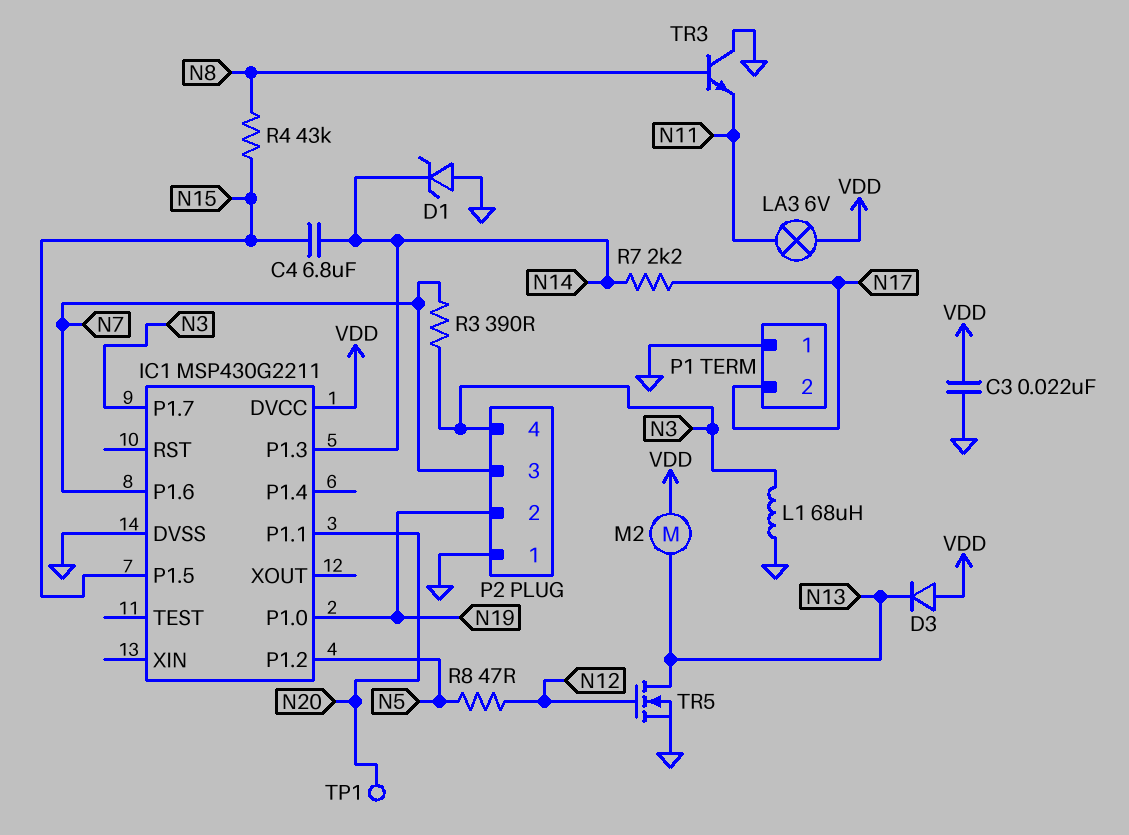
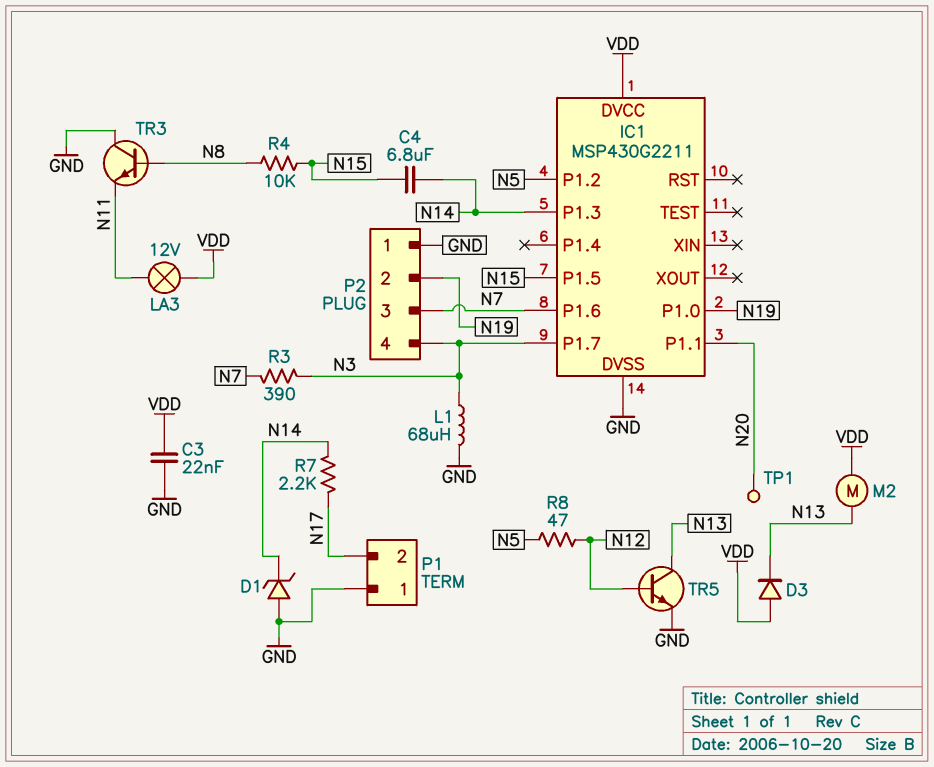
LA3: lamp 6V (N11, VDD) -> lamp 12V (N11, VDD)
R4: 43k (N8, N15) -> 10k (N8, N15)
TR5: NMOS (G N12, D N13, S GND) -> NPN (B N12, C N13, E GND)

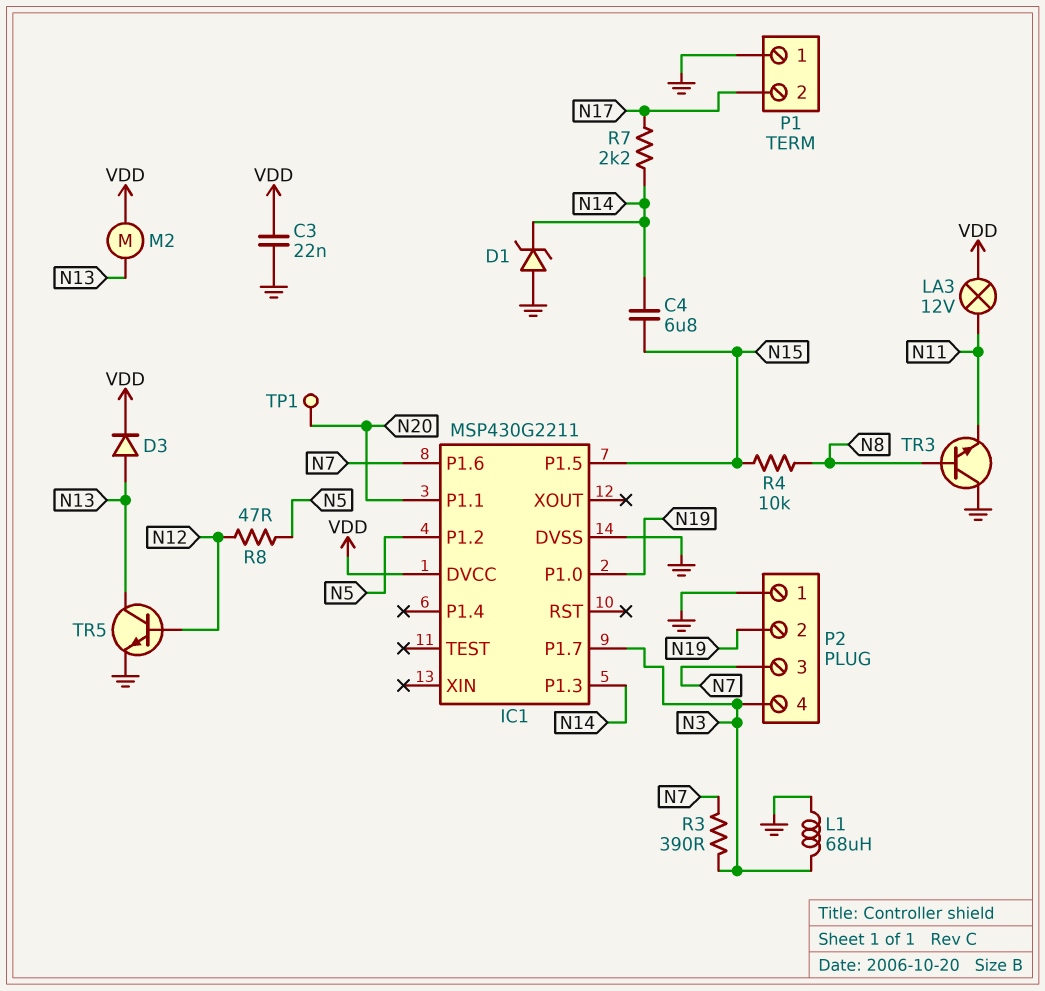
D3: diode (A VDD, K N13) -> diode (A N13, K VDD)

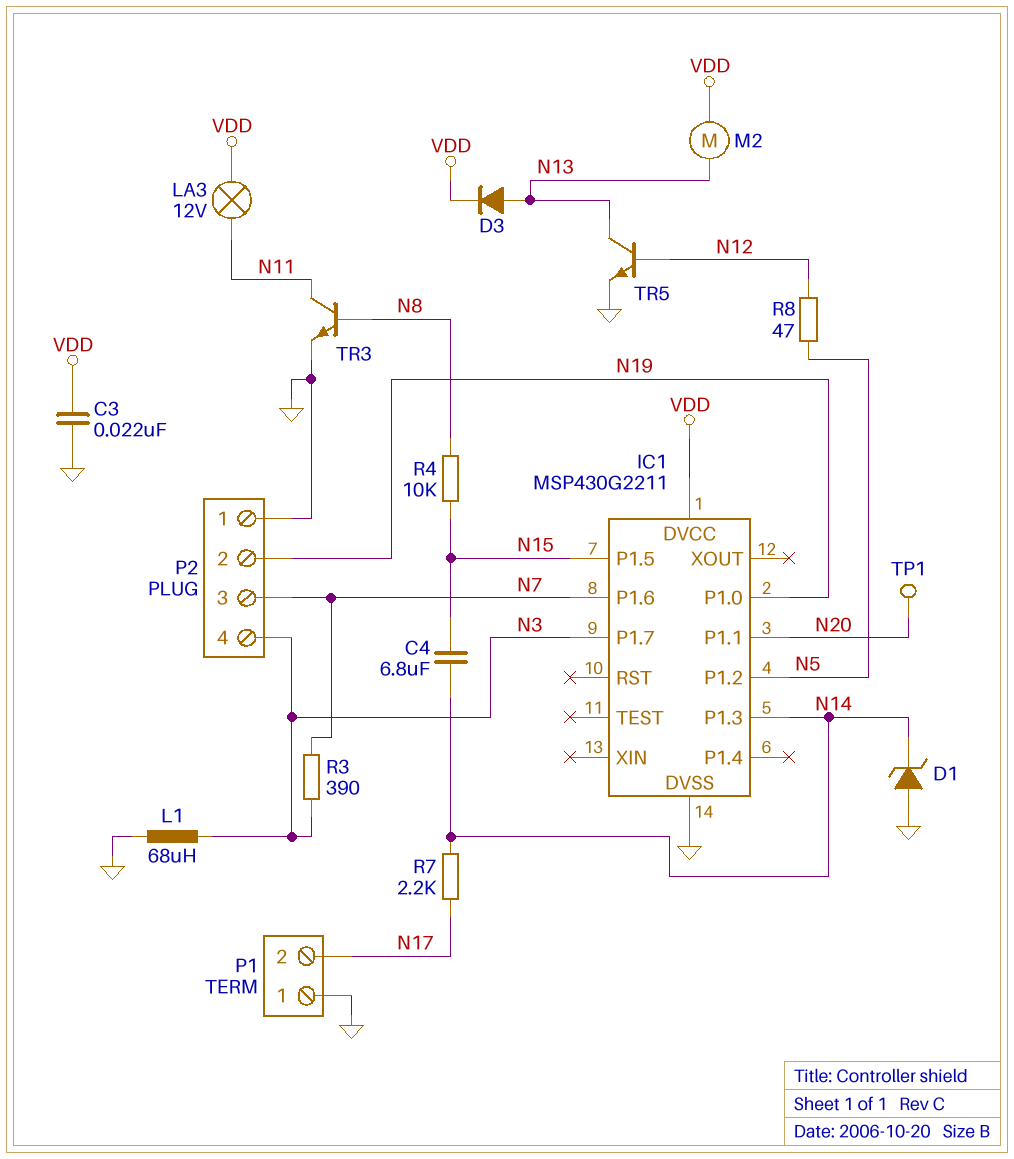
TR3: NPN (B N8, C GND, E N11) -> NPN (B N8, C N11, E GND)

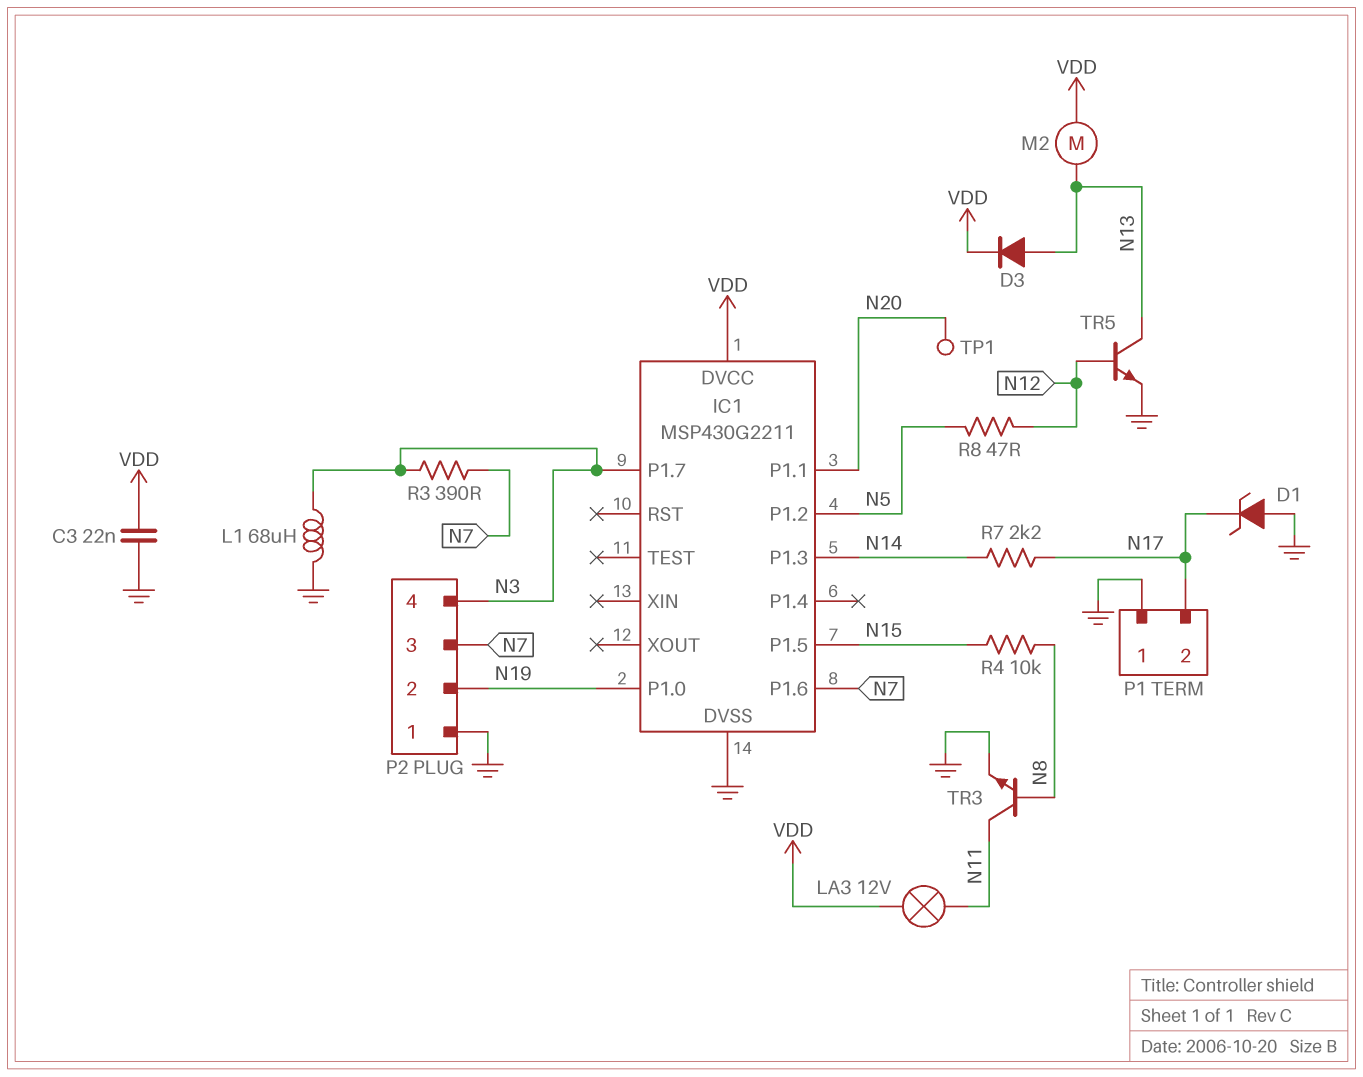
C4: 6.8uF (N14, N15) -> none
D1: zener (A GND, K N14) -> zener (A GND, K N17)

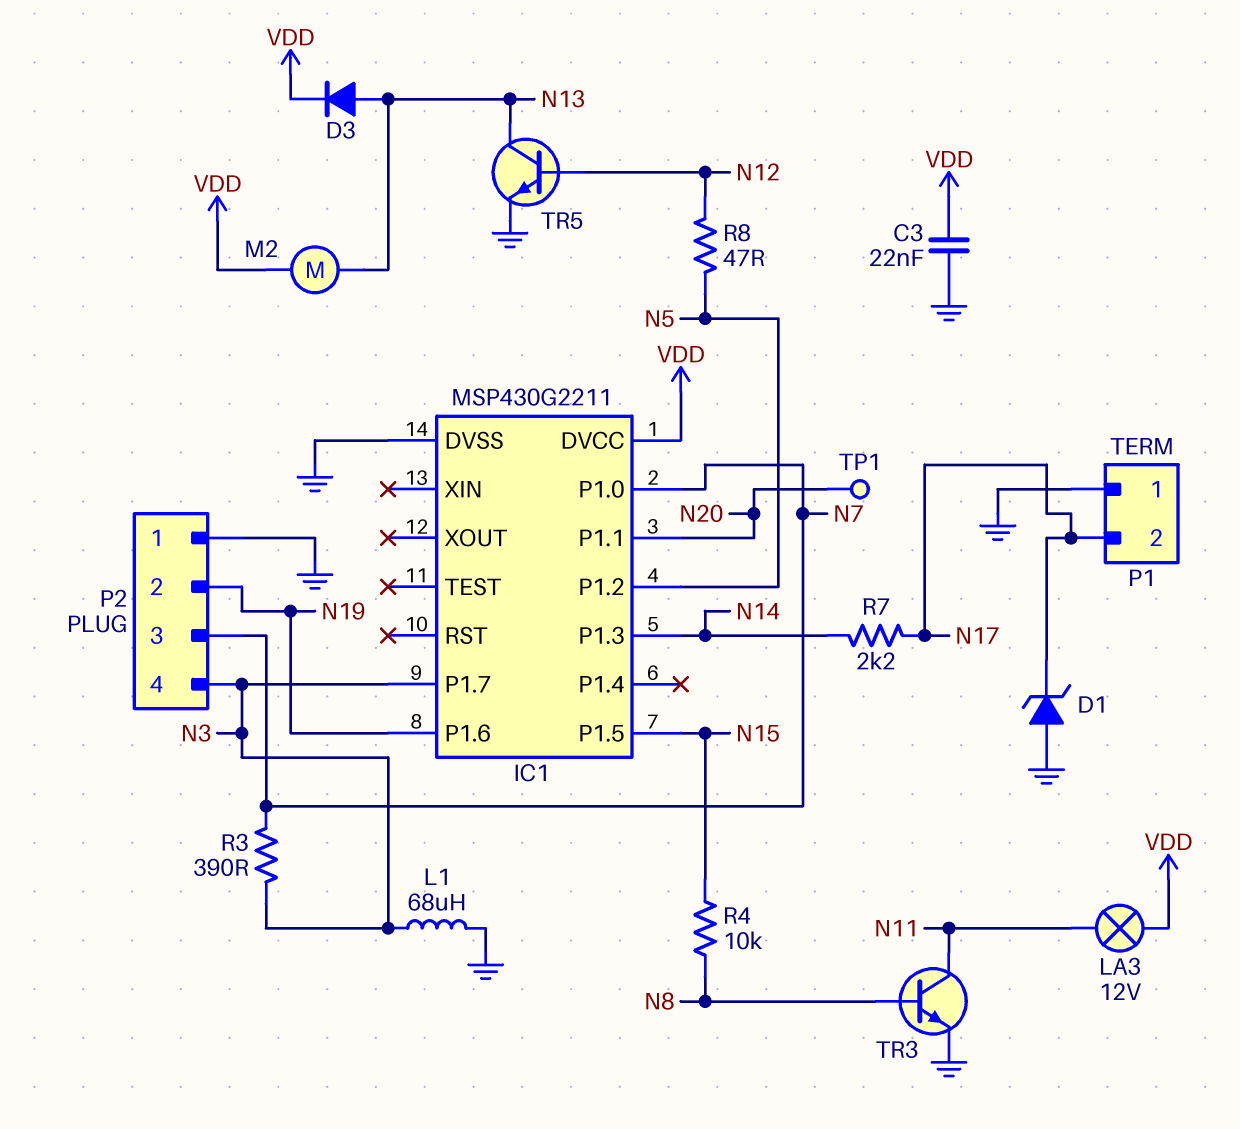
IC1 pin P1.0: N19 -> N7
IC1 pin P1.6: N7 -> N19

